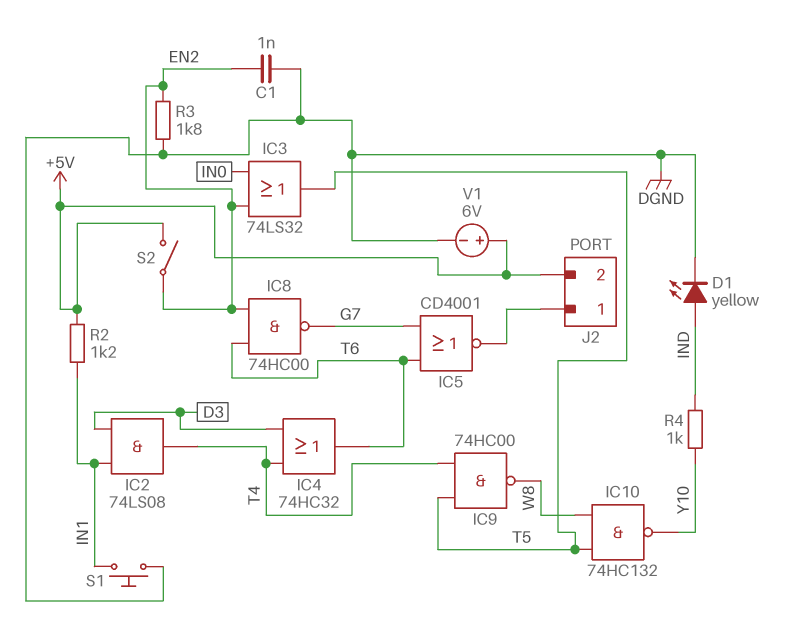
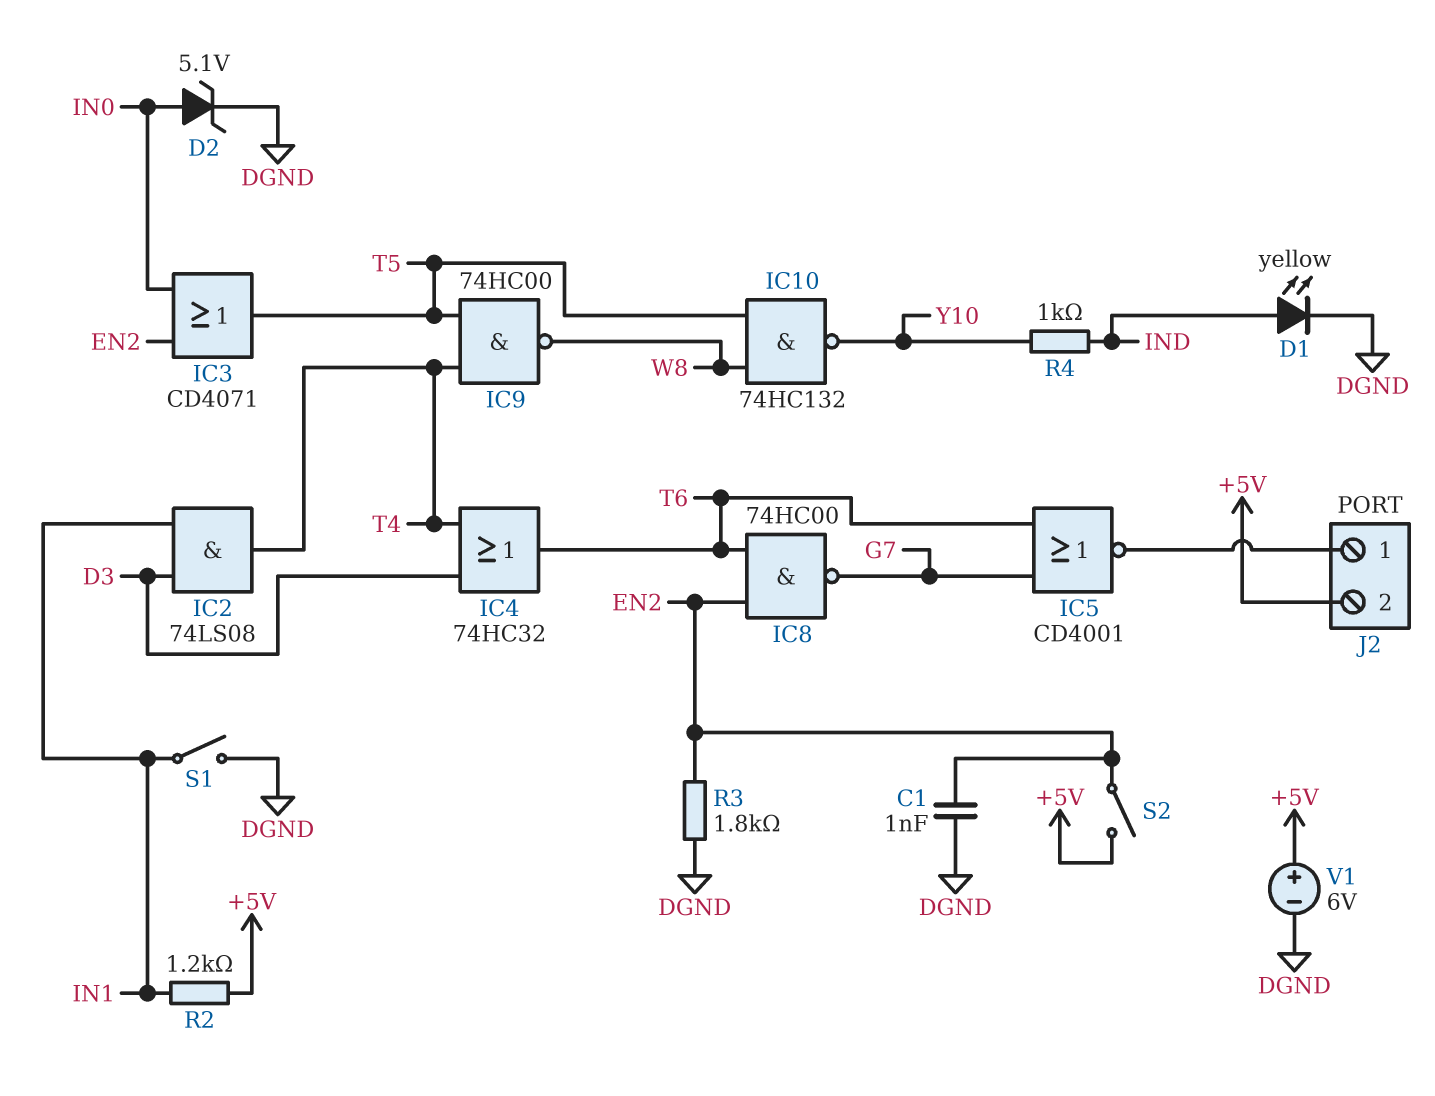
D2: none -> zener 5.1V (A IN0, K DGND)
IC3: OR 74LS32 (in EN2, in IN0, out T5) -> OR CD4071 (in EN2, in IN0, out T5)
S1: button (DGND, IN1) -> switch (DGND, IN1)

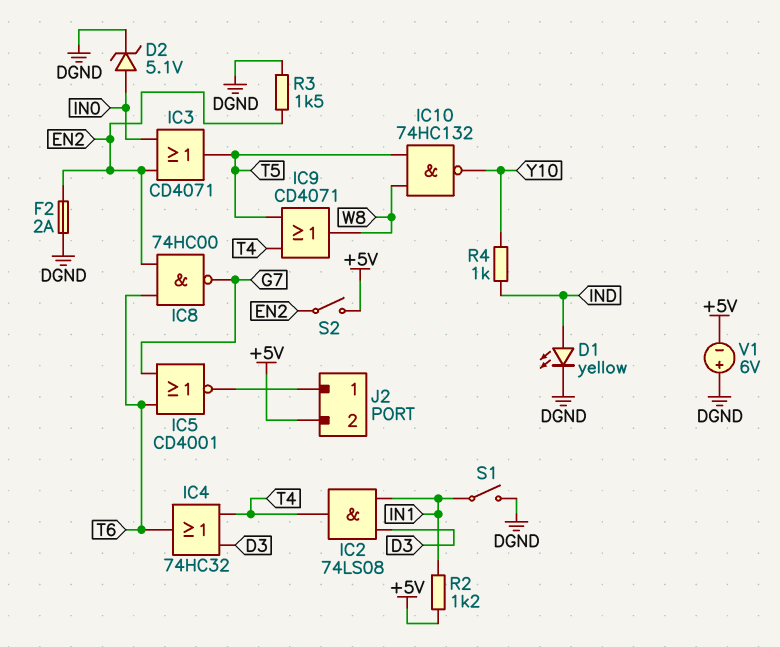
C1: 1nF (DGND, EN2) -> none
F2: none -> 2A (DGND, EN2)
IC9: NAND 74HC00 (in T4, in T5, out W8) -> OR CD4071 (in T4, in T5, out W8)
R3: 1.8k (DGND, EN2) -> 1.5k (DGND, EN2)
V1: 6V (plus +5V, minus DGND) -> 6V (plus DGND, minus +5V)

